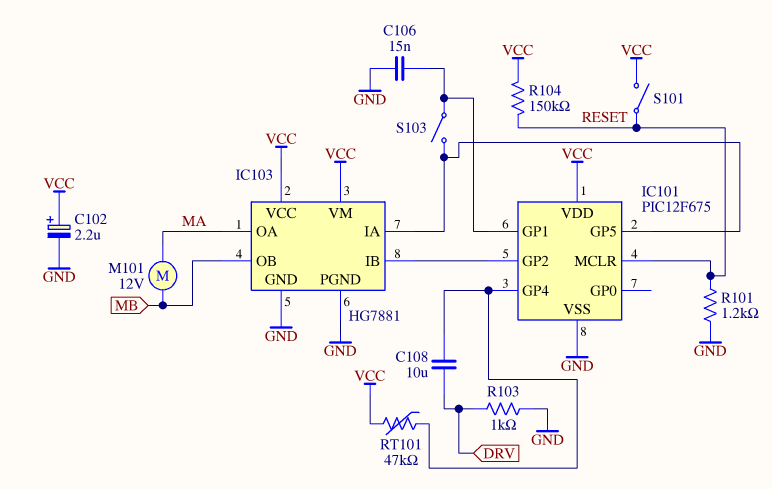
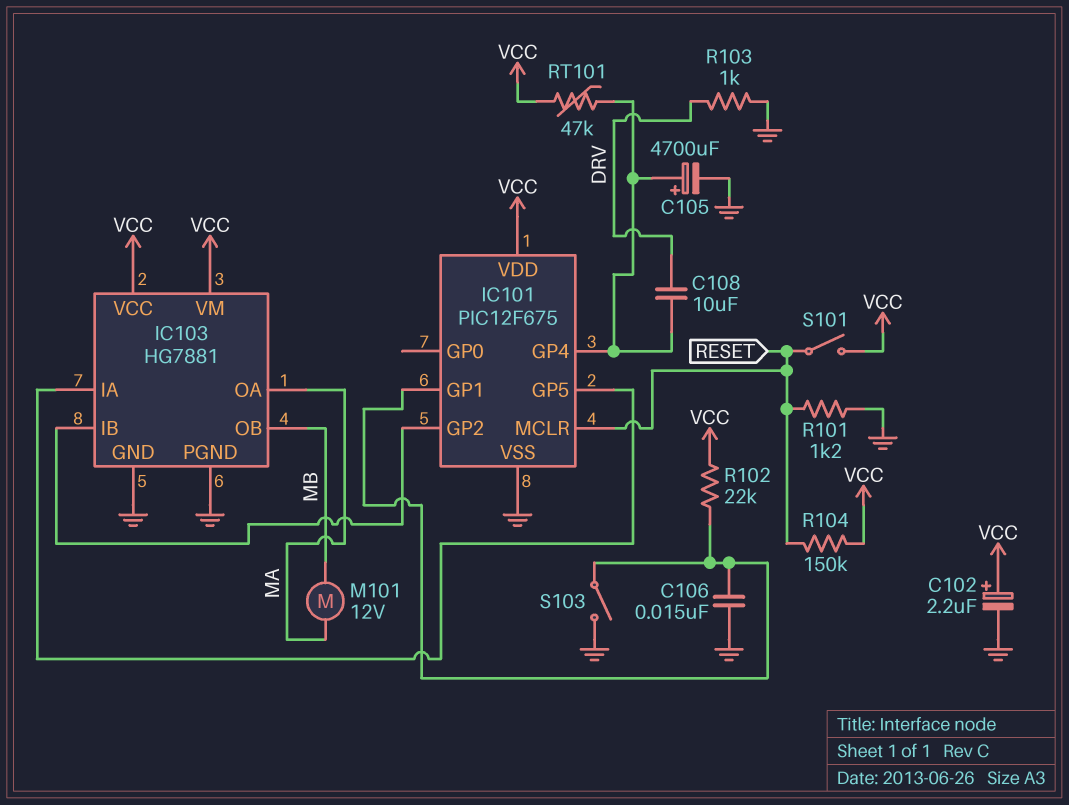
C105: none -> 4700uF (plus IC101/GP4, minus GND)
R102: none -> 22k (IC101/GP1, VCC)
S103: switch (IC101/GP1, IC101/GP5) -> switch (GND, IC101/GP1)

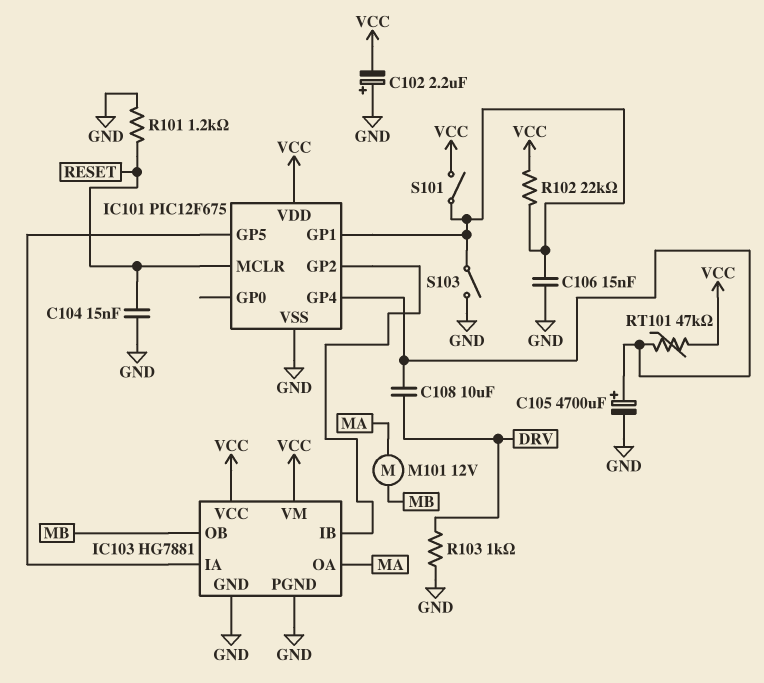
C102: 2.2uF (plus VCC, minus GND) -> 2.2uF (plus GND, minus VCC)
C104: none -> 15nF (GND, RESET)
R104: 150k (RESET, VCC) -> none
S101: switch (RESET, VCC) -> switch (IC101/GP1, VCC)

